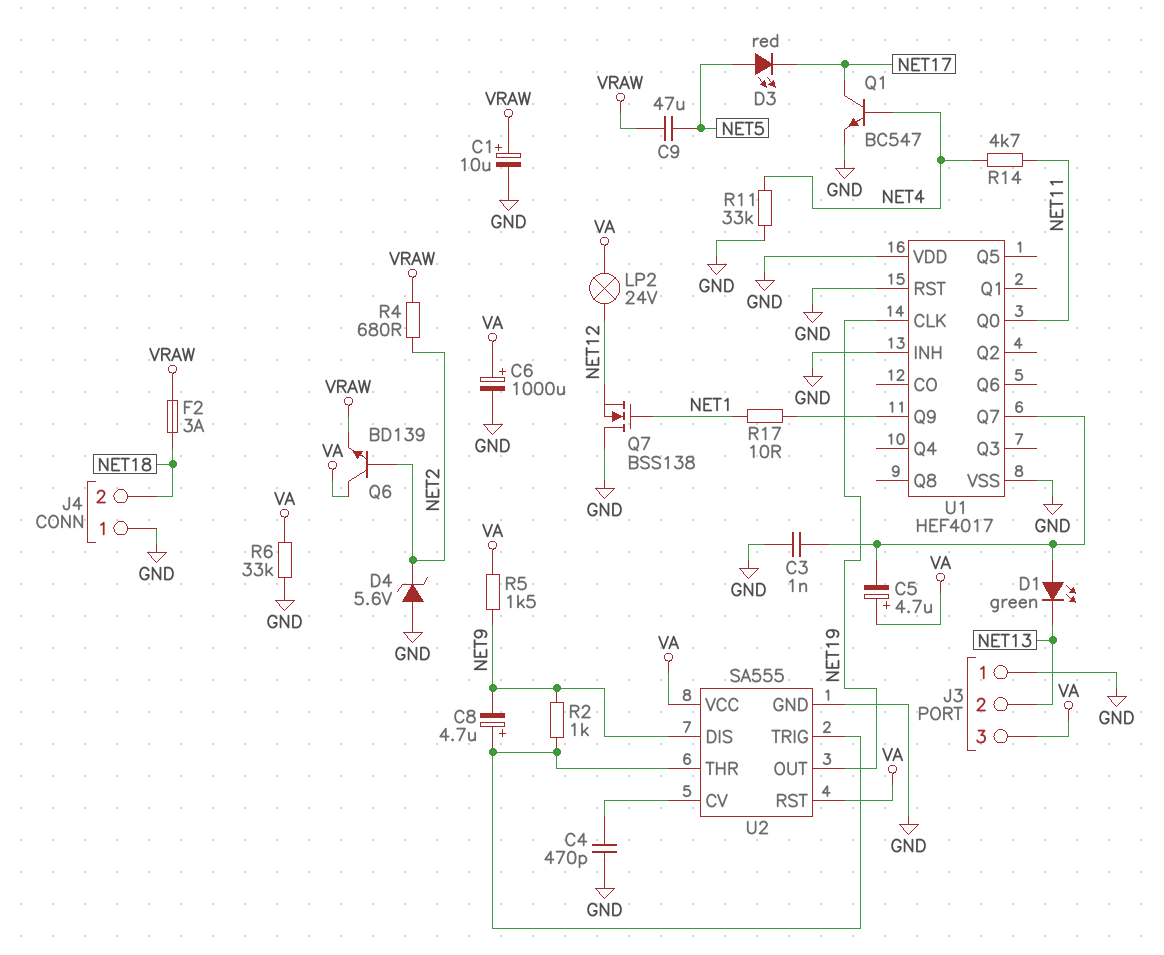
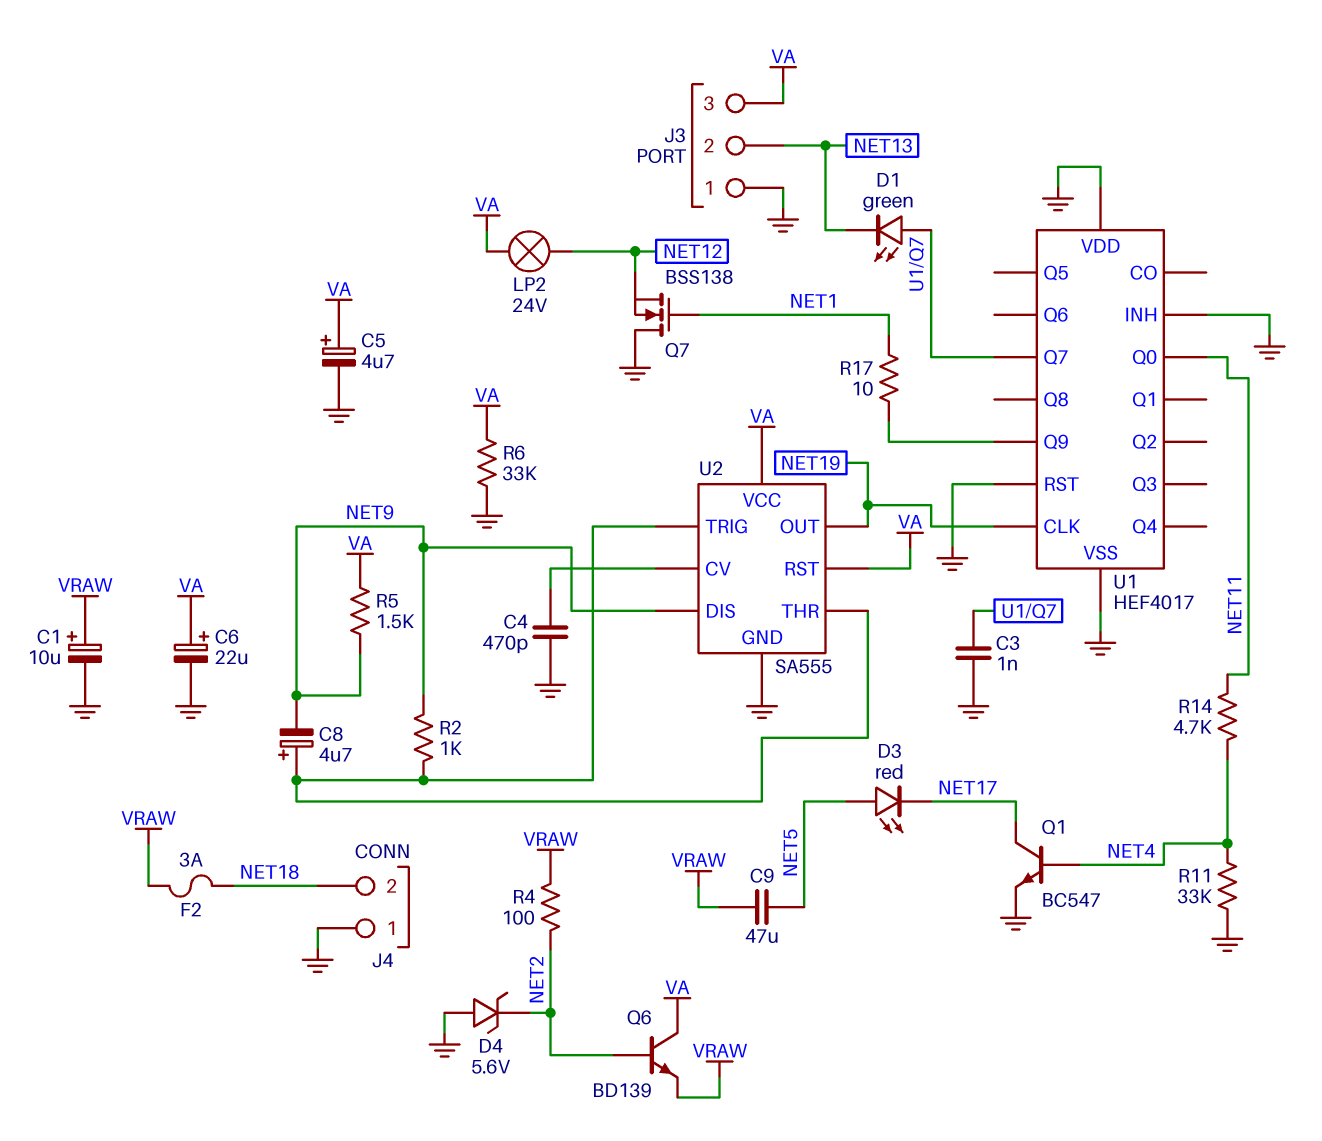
C5: 4.7uF (plus VA, minus U1/Q7) -> 4.7uF (plus VA, minus GND)
C6: 1000uF (plus VA, minus GND) -> 22uF (plus VA, minus GND)
R4: 680 (NET2, VRAW) -> 100 (NET2, VRAW)

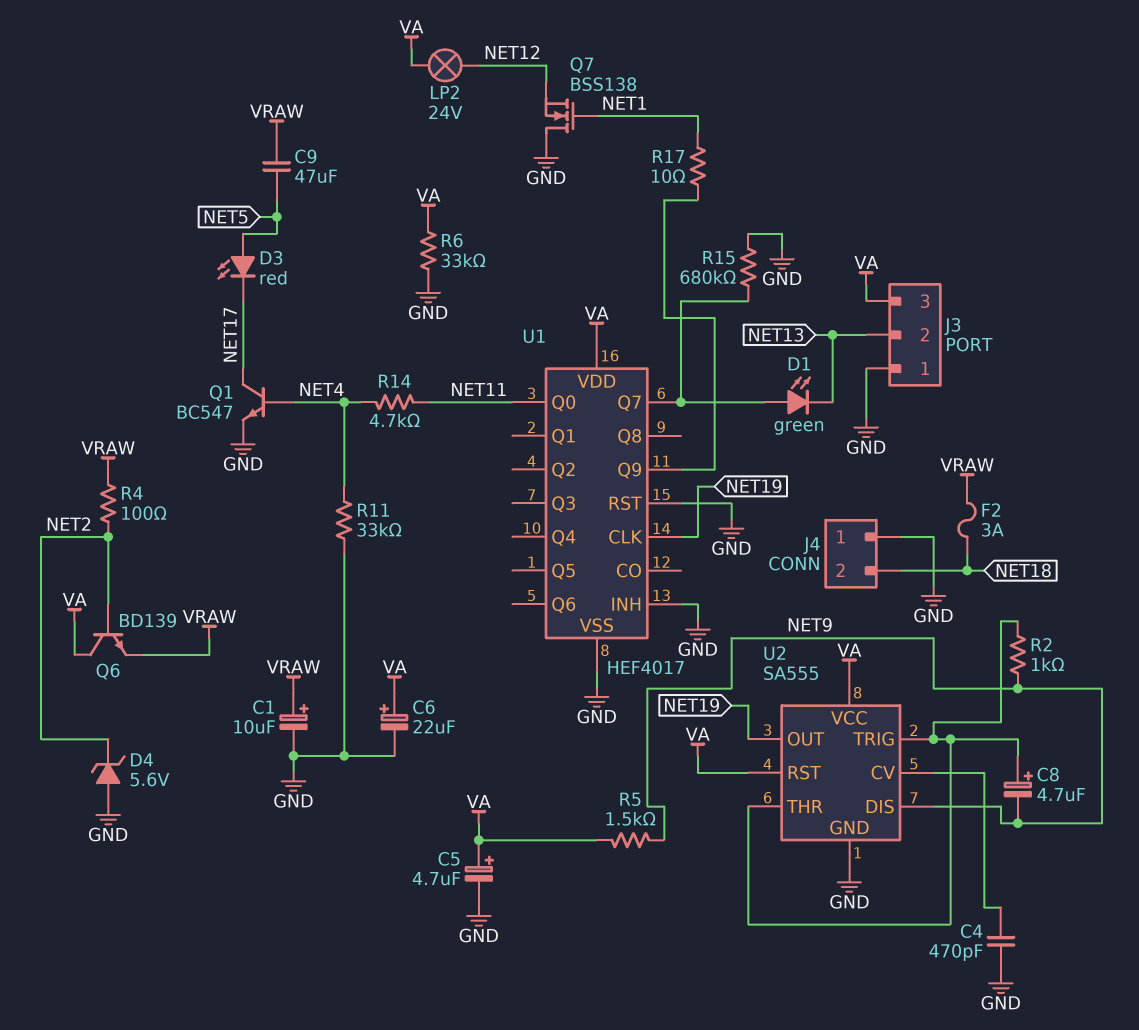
C3: 1nF (GND, U1/Q7) -> none
R15: none -> 680k (GND, U1/Q7)
U1 pin VDD: GND -> VA

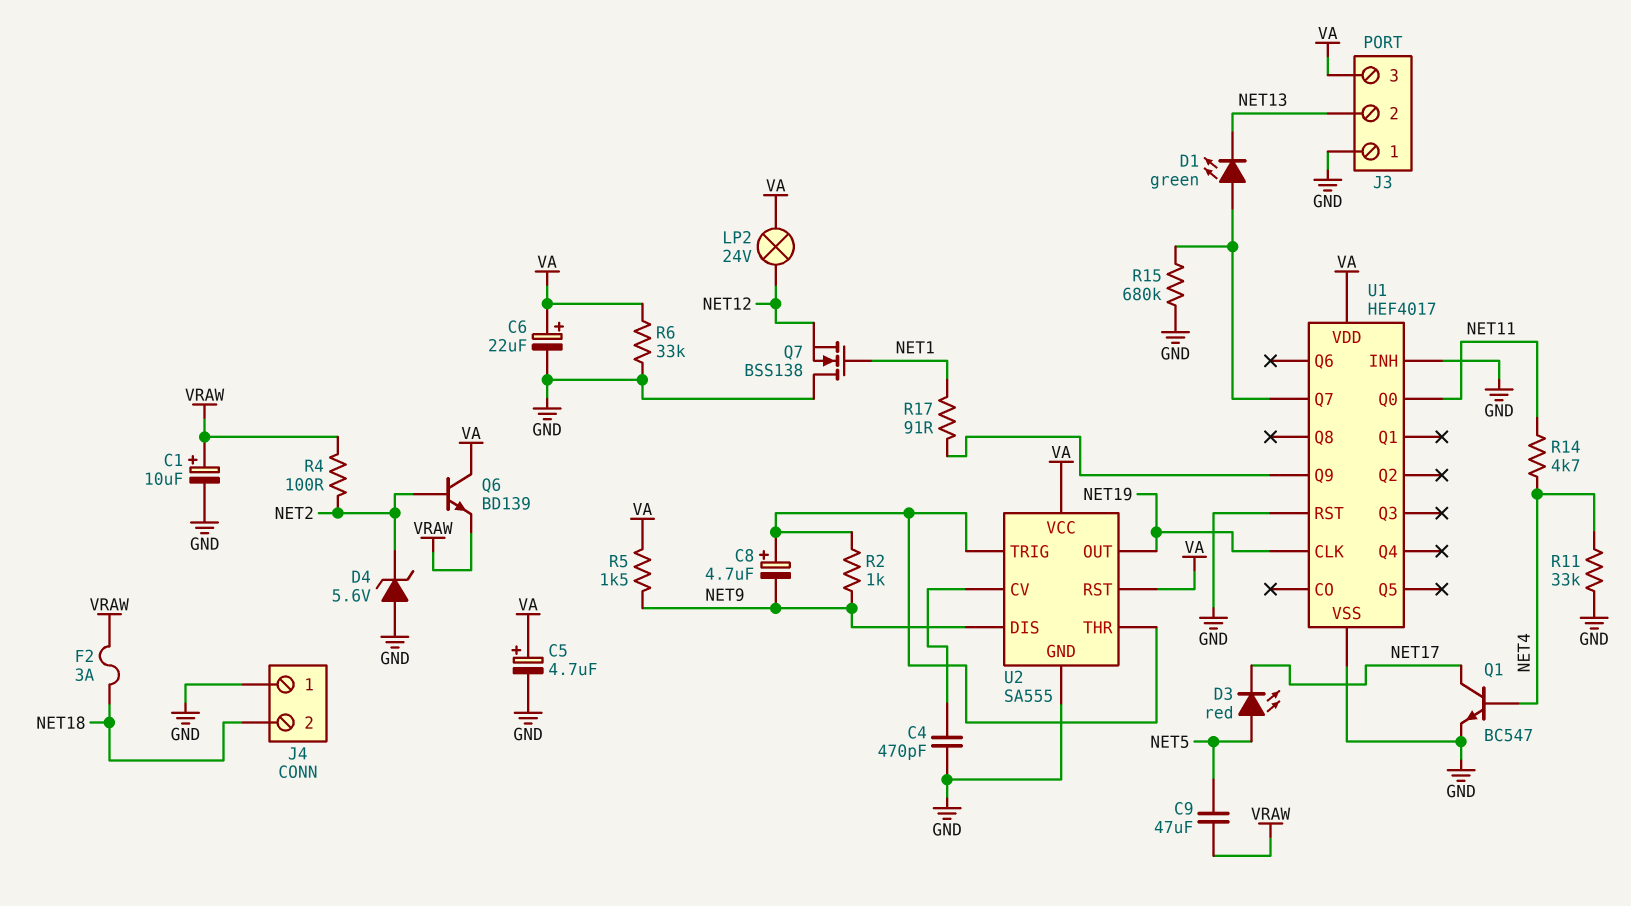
R17: 10 (NET1, U1/Q9) -> 91 (NET1, U1/Q9)

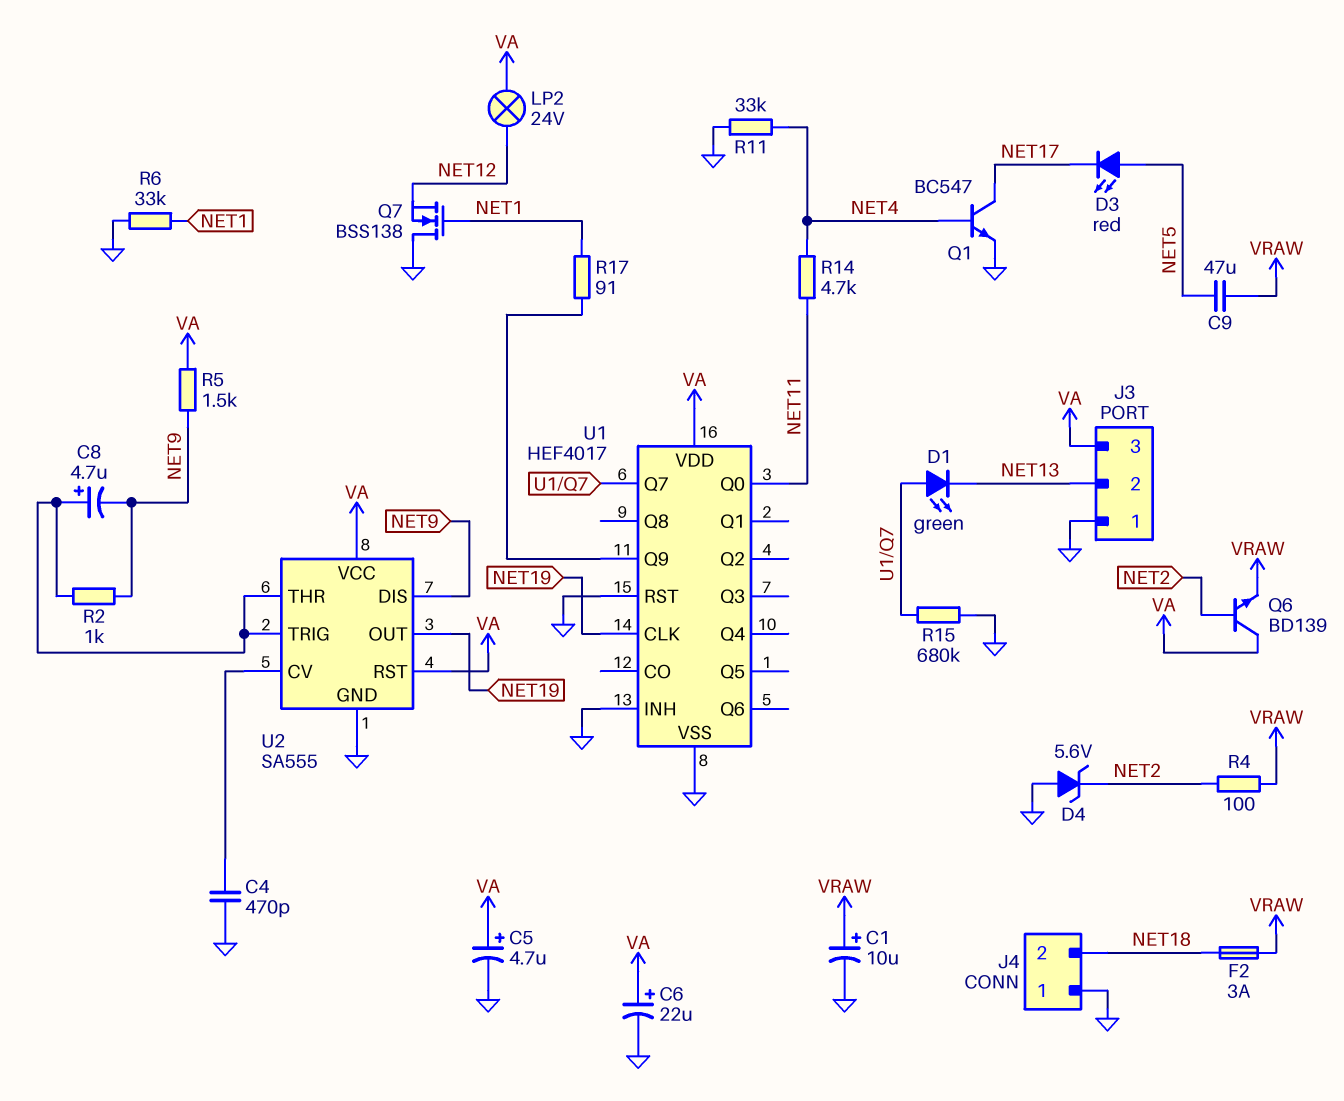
R6: 33k (GND, VA) -> 33k (GND, NET1)

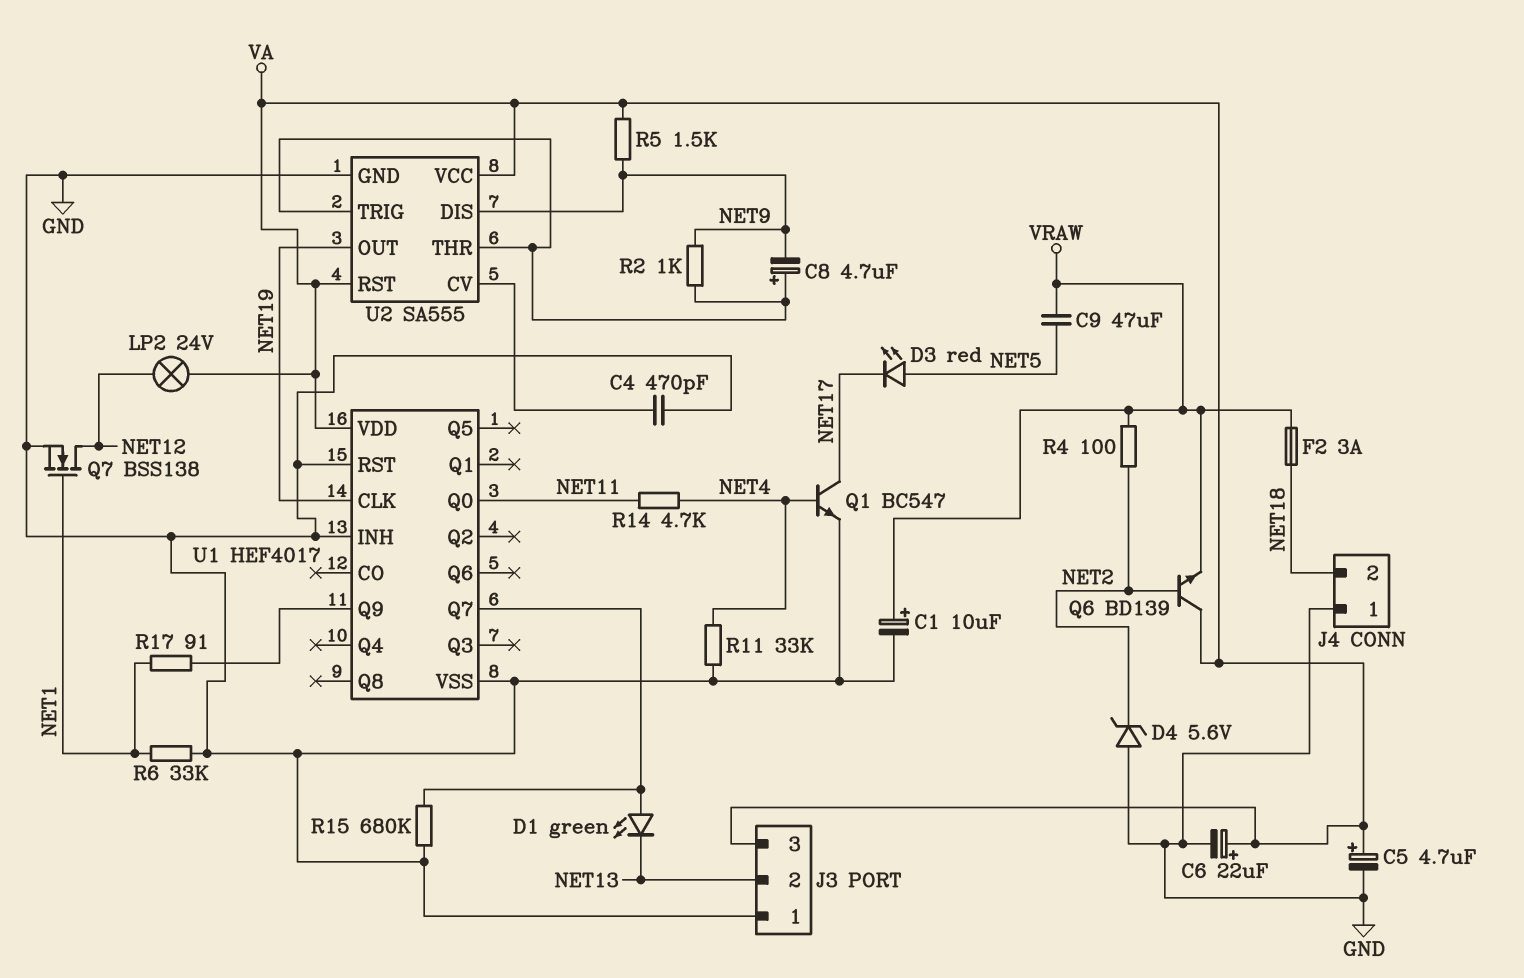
Q7: NMOS BSS138 (G NET1, D GND, S NET12) -> NMOS BSS138 (G NET1, D NET12, S GND)

